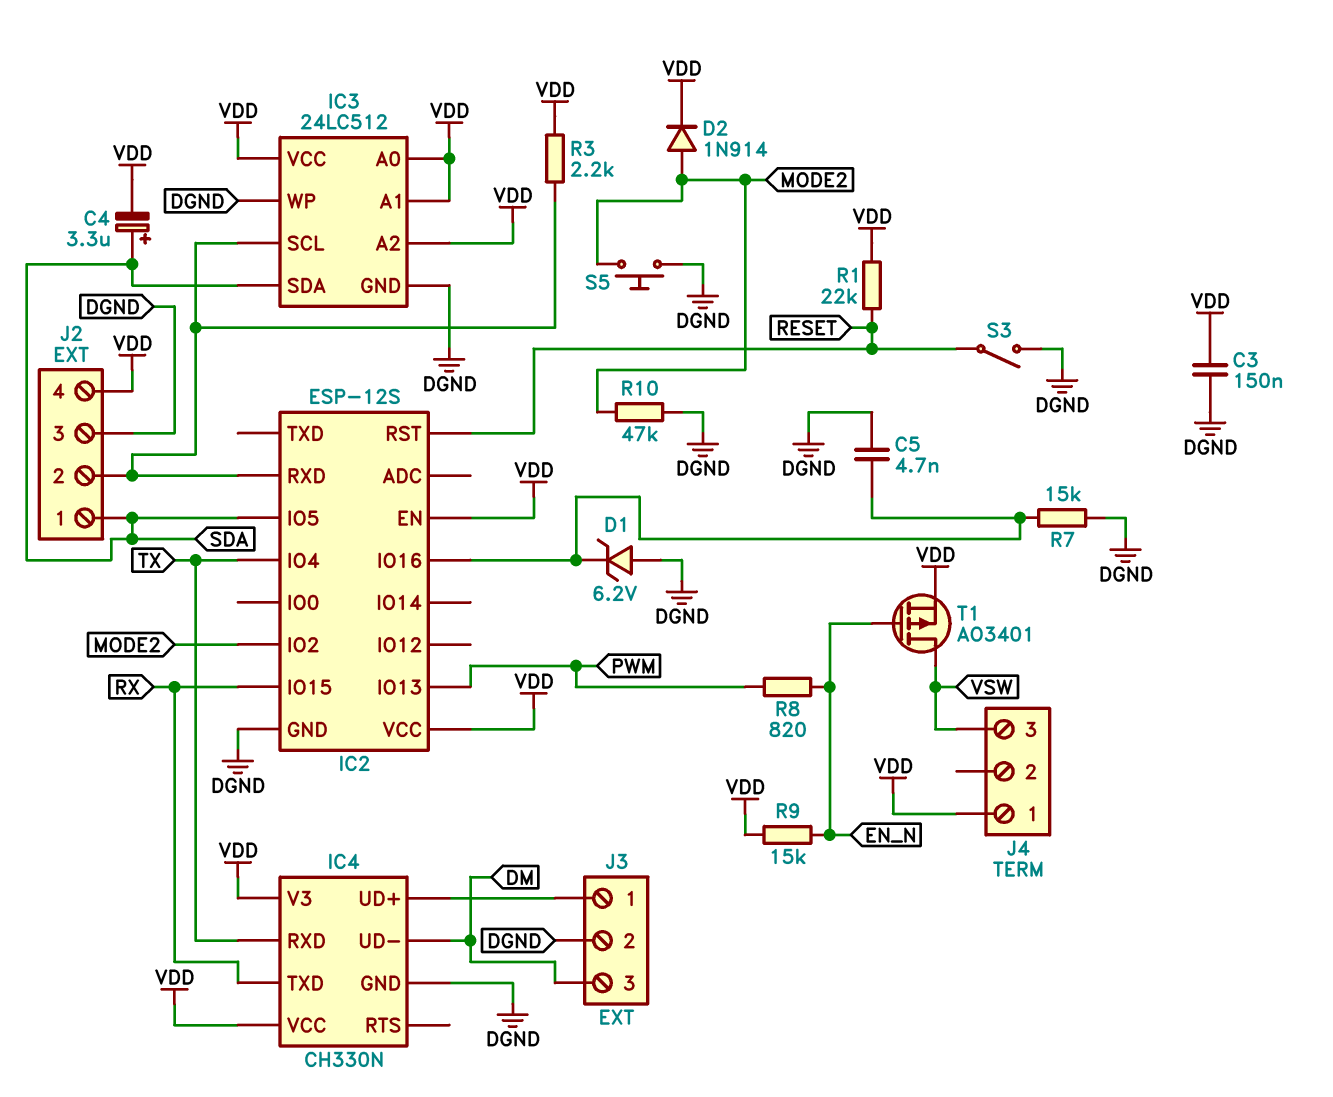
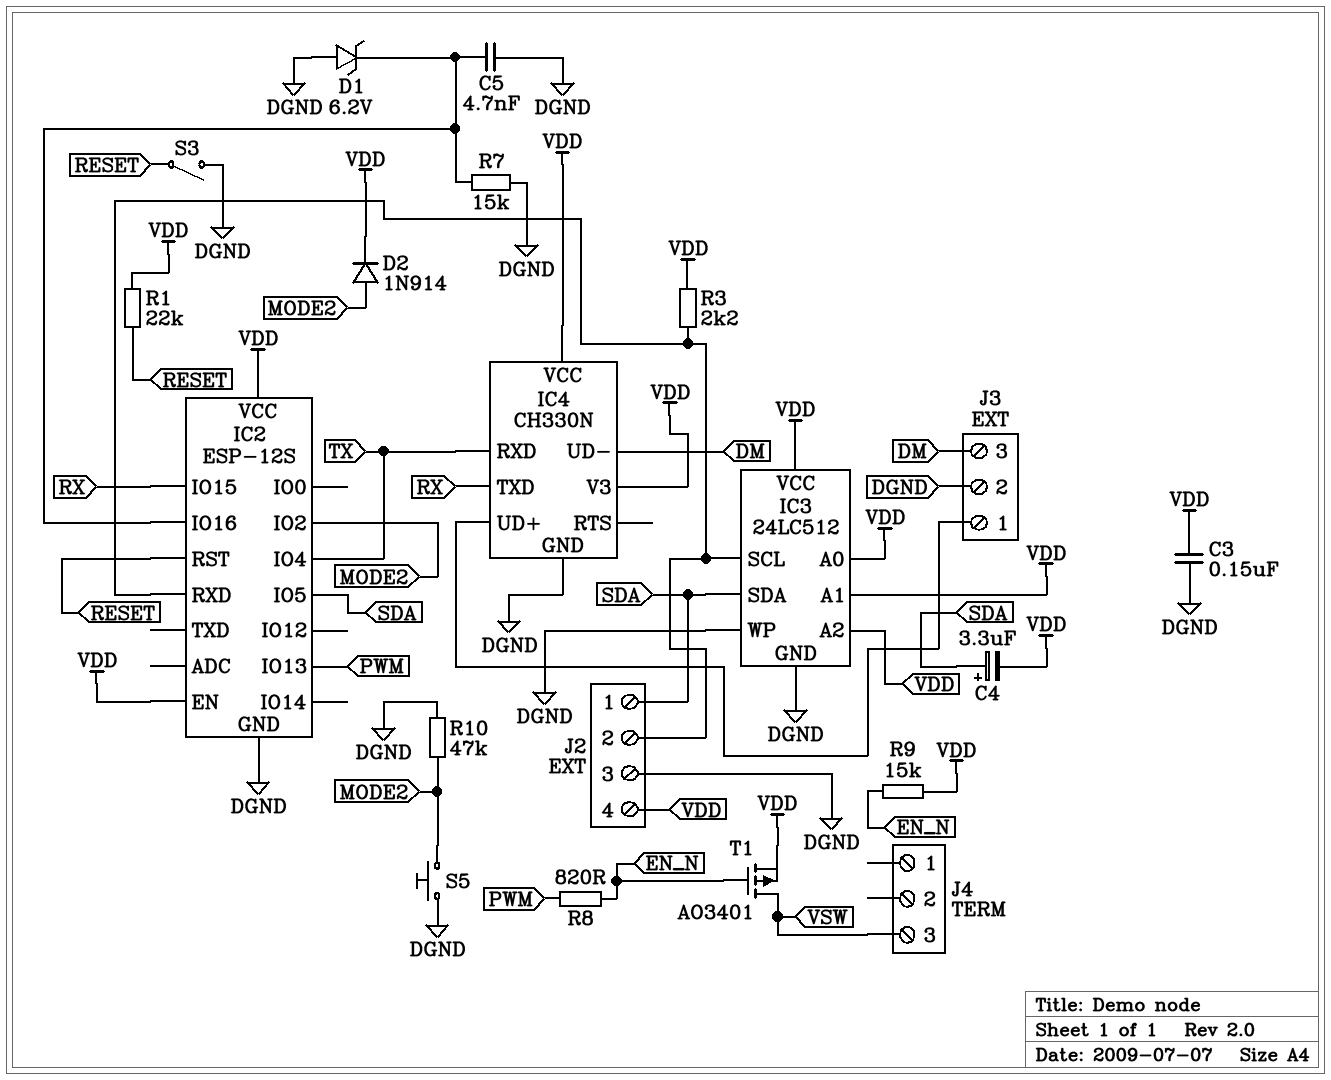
J4 pin 1: VDD -> none

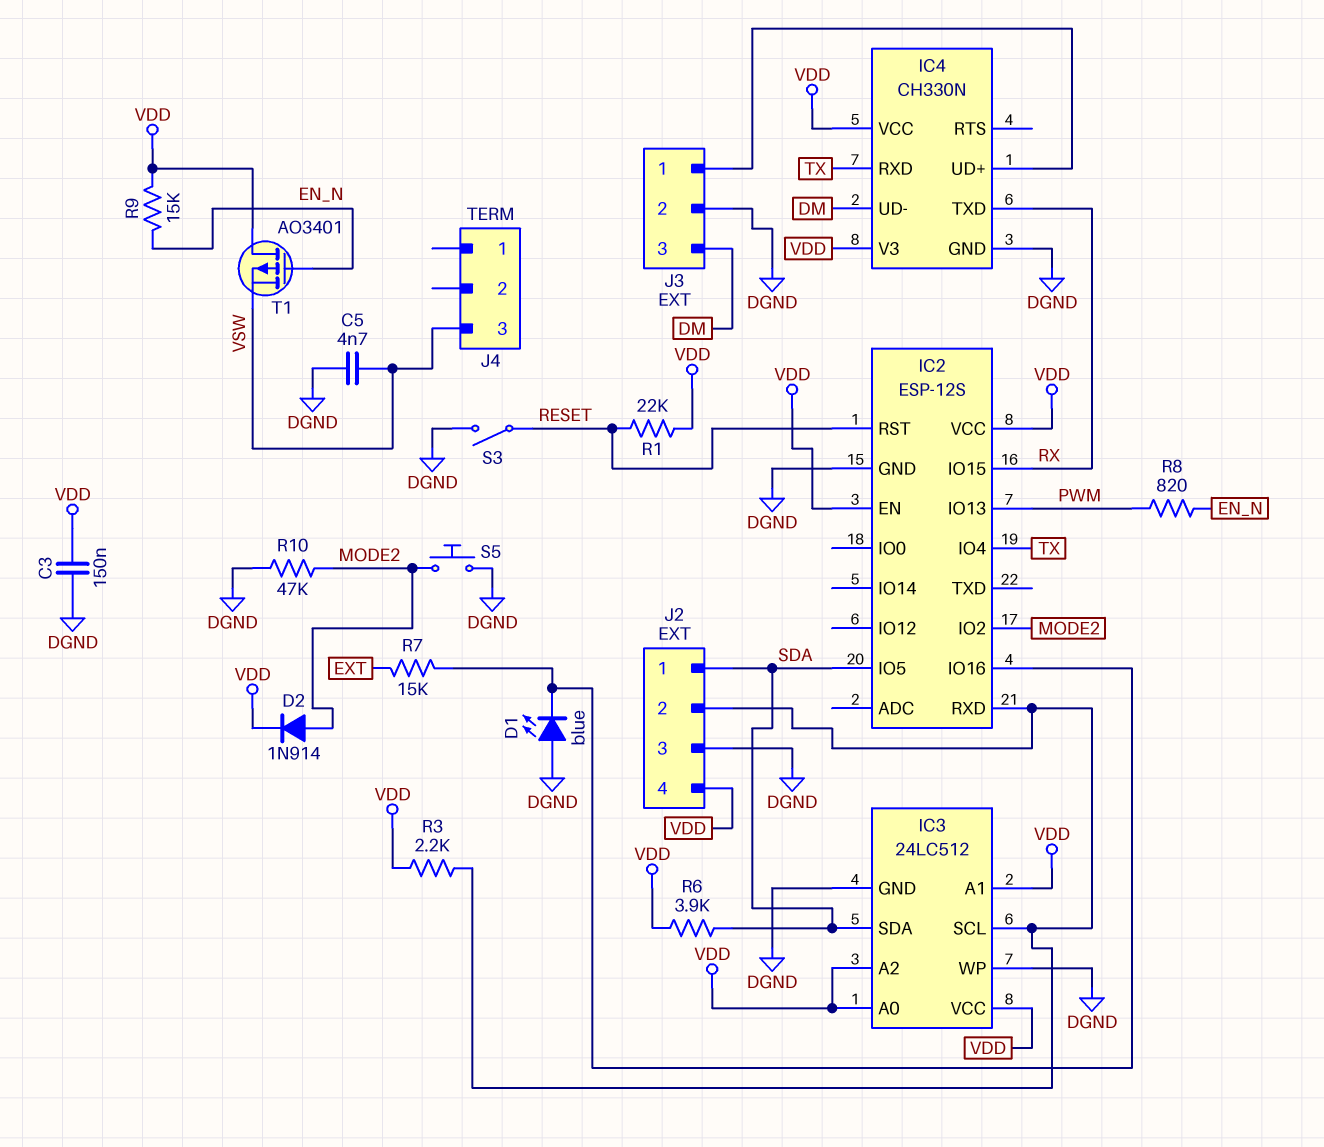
C4: 3.3uF (plus SDA, minus VDD) -> none
C5: 4.7nF (DGND, IC2/IO16) -> 4.7nF (DGND, VSW)
D1: zener 6.2V (A DGND, K IC2/IO16) -> LED blue (A DGND, K IC2/IO16)
R6: none -> 3.9k (SDA, VDD)
R7: 15k (DGND, IC2/IO16) -> 15k (EXT, IC2/IO16)
T1: PMOS AO3401 (G EN_N, D VSW, S VDD) -> PMOS AO3401 (G EN_N, D VDD, S VSW)

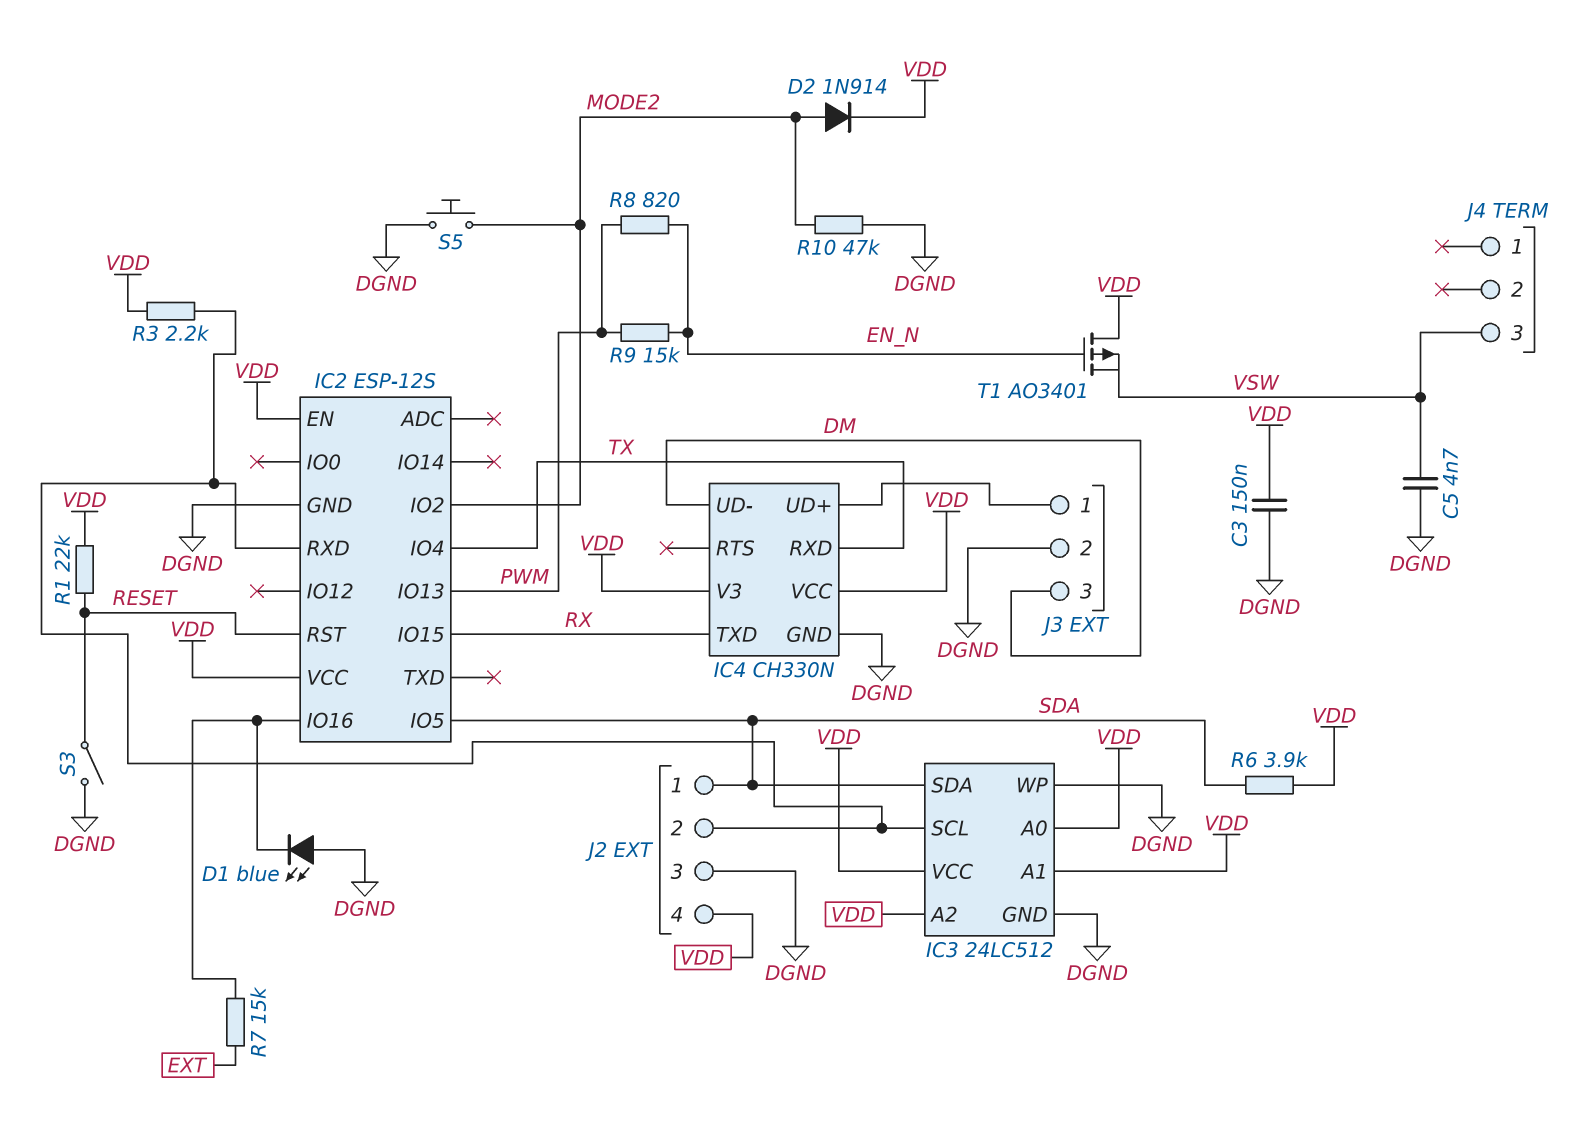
R9: 15k (EN_N, VDD) -> 15k (EN_N, PWM)

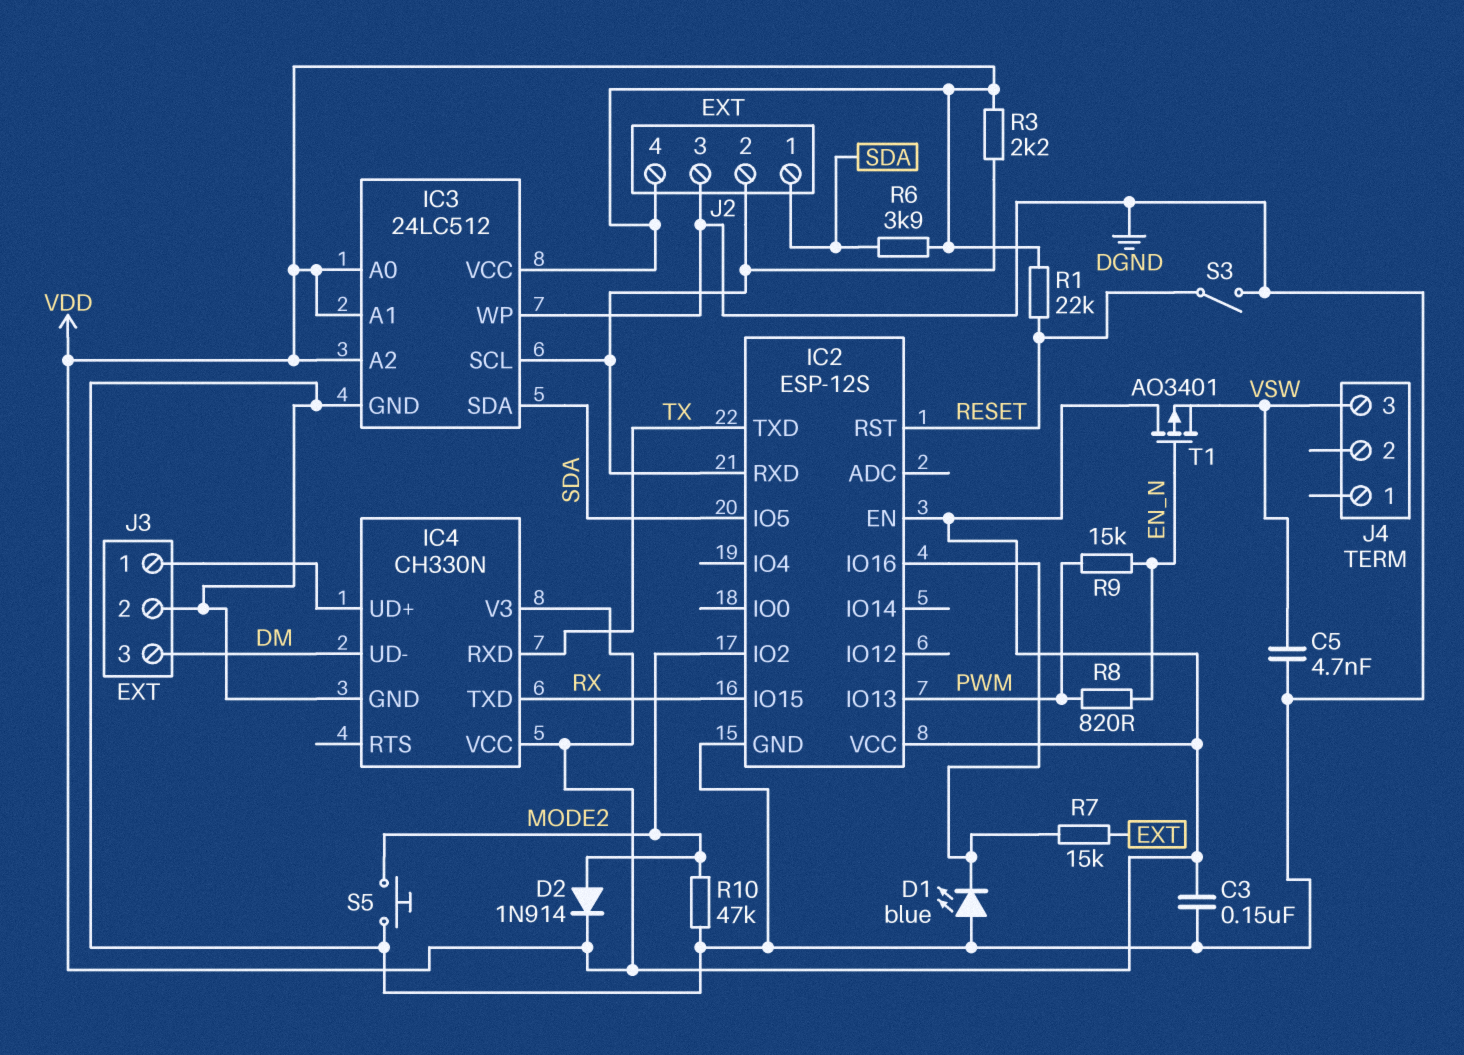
IC2 pin IO4: TX -> none
IC2 pin TXD: none -> TX

